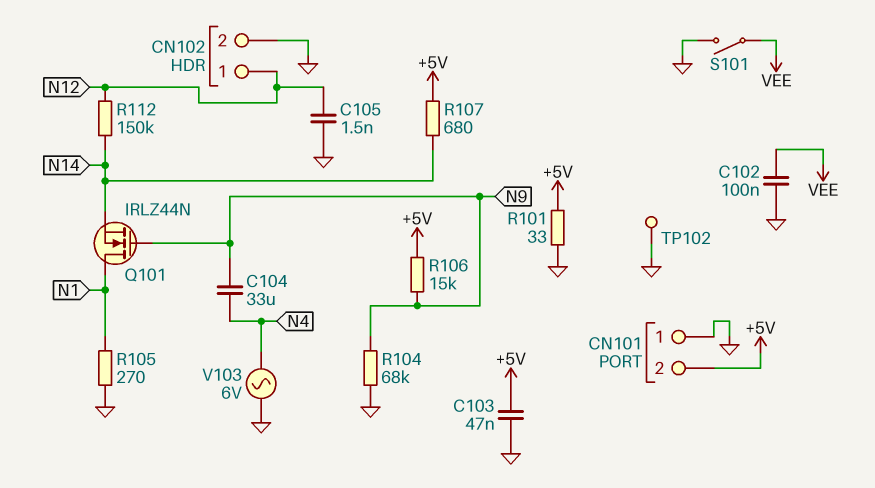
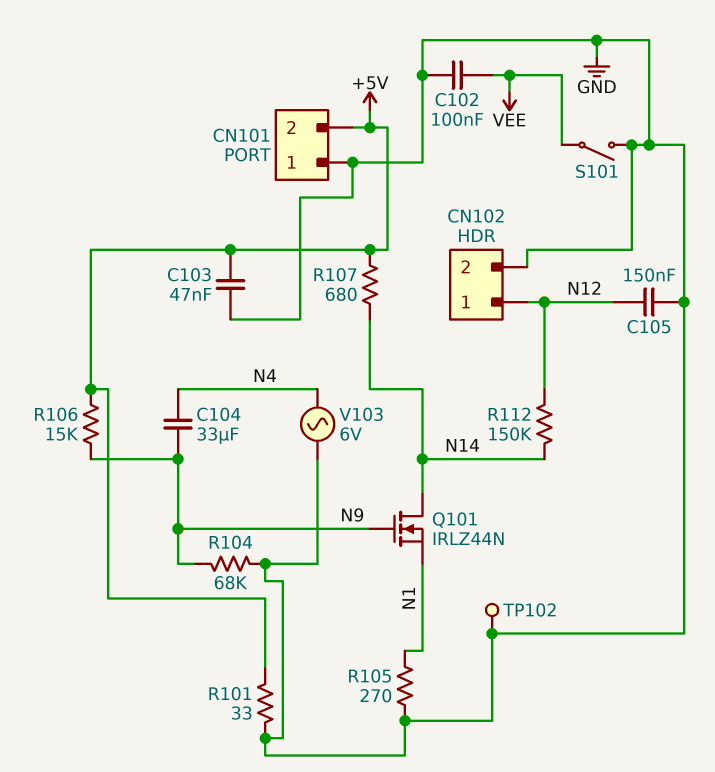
C105: 1.5nF (GND, N12) -> 150nF (GND, N12)
Q101: NMOS IRLZ44N (G N9, D N1, S N14) -> NMOS IRLZ44N (G N9, D N14, S N1)

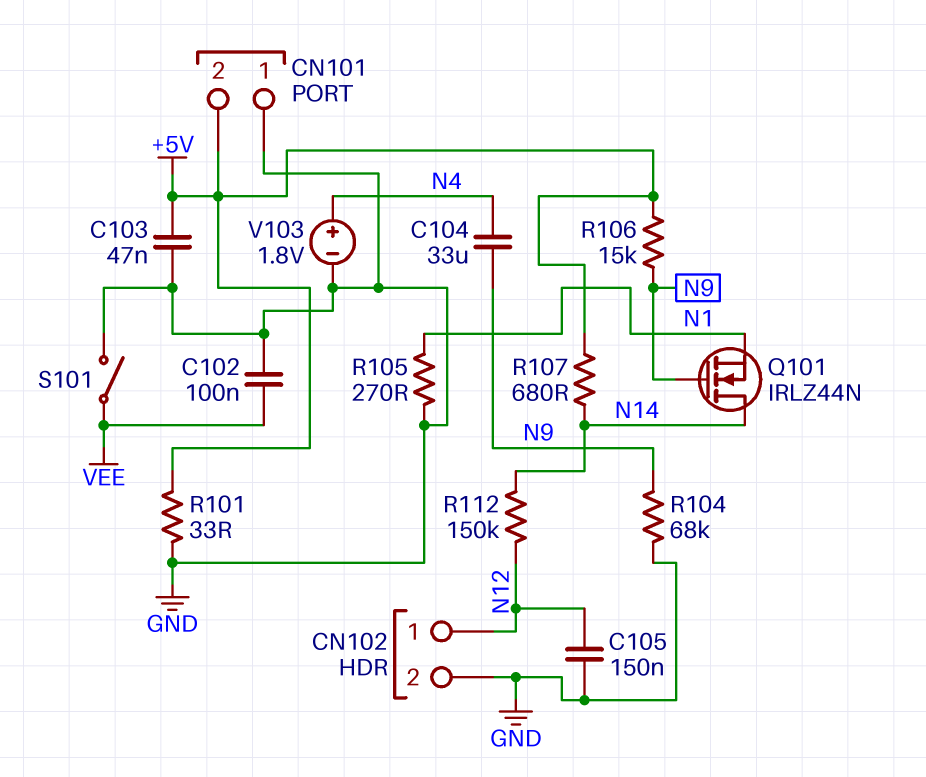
TP102: test point (GND) -> none
V103: AC 6V (GND, N4) -> 1.8V (plus N4, minus GND)

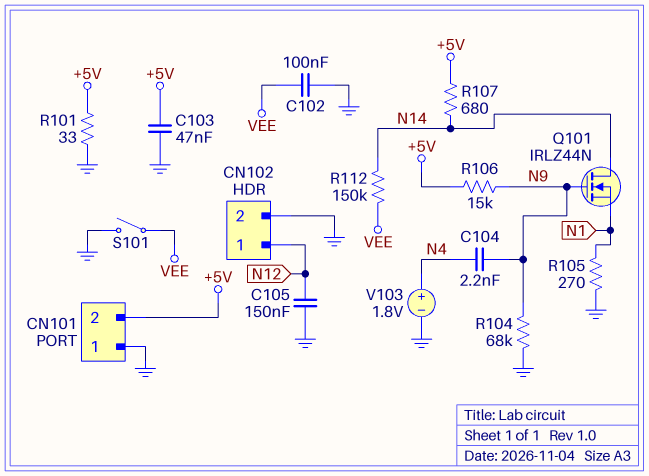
C104: 33uF (N4, N9) -> 2.2nF (N4, N9)
R112: 150k (N12, N14) -> 150k (N14, VEE)

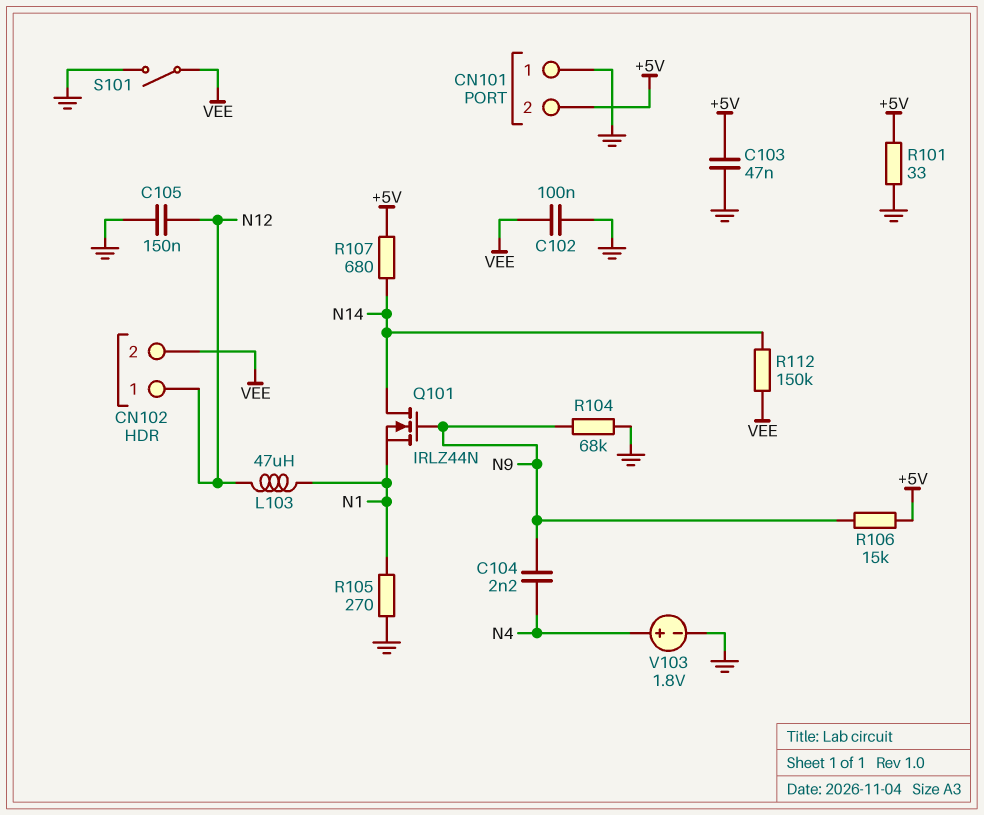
CN102 pin 2: GND -> VEE
L103: none -> 47uH (N1, N12)

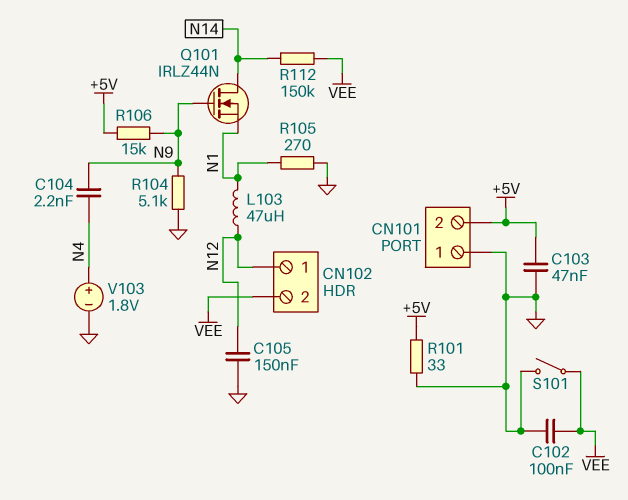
R104: 68k (GND, N9) -> 5.1k (GND, N9)
R107: 680 (+5V, N14) -> none

